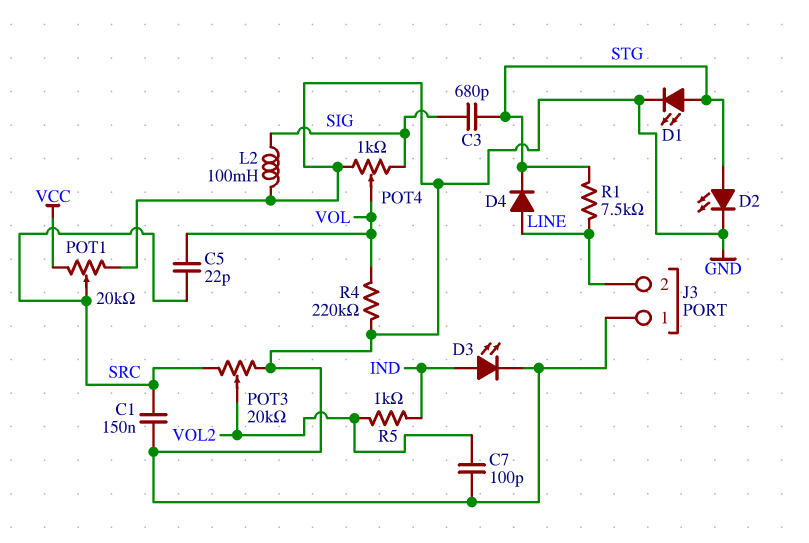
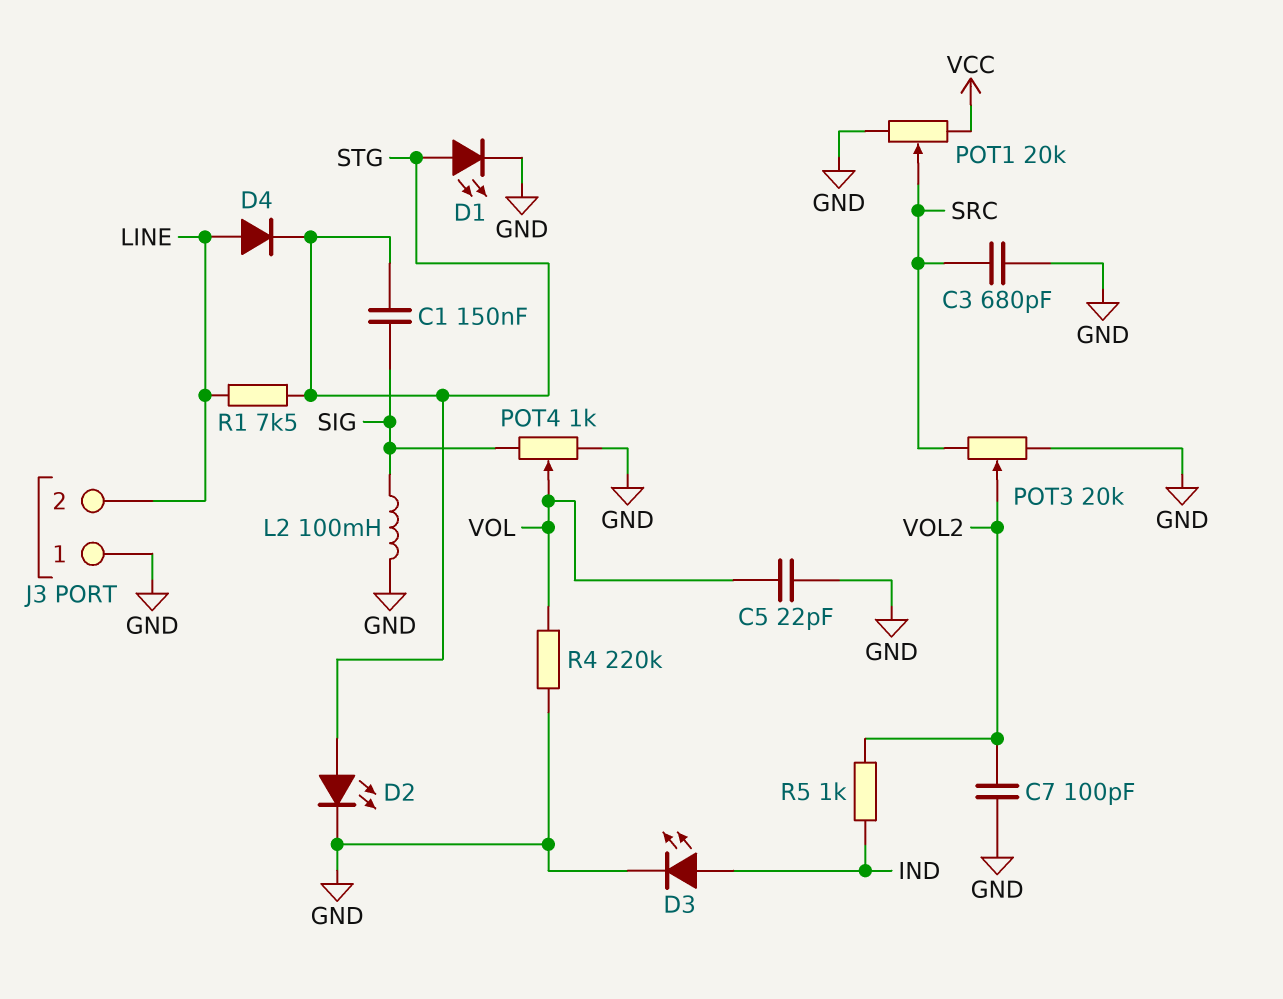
C1: 150nF (GND, SRC) -> 150nF (SIG, STG)
C3: 680pF (SIG, STG) -> 680pF (GND, SRC)
C5: 22pF (SRC, VOL) -> 22pF (GND, VOL)

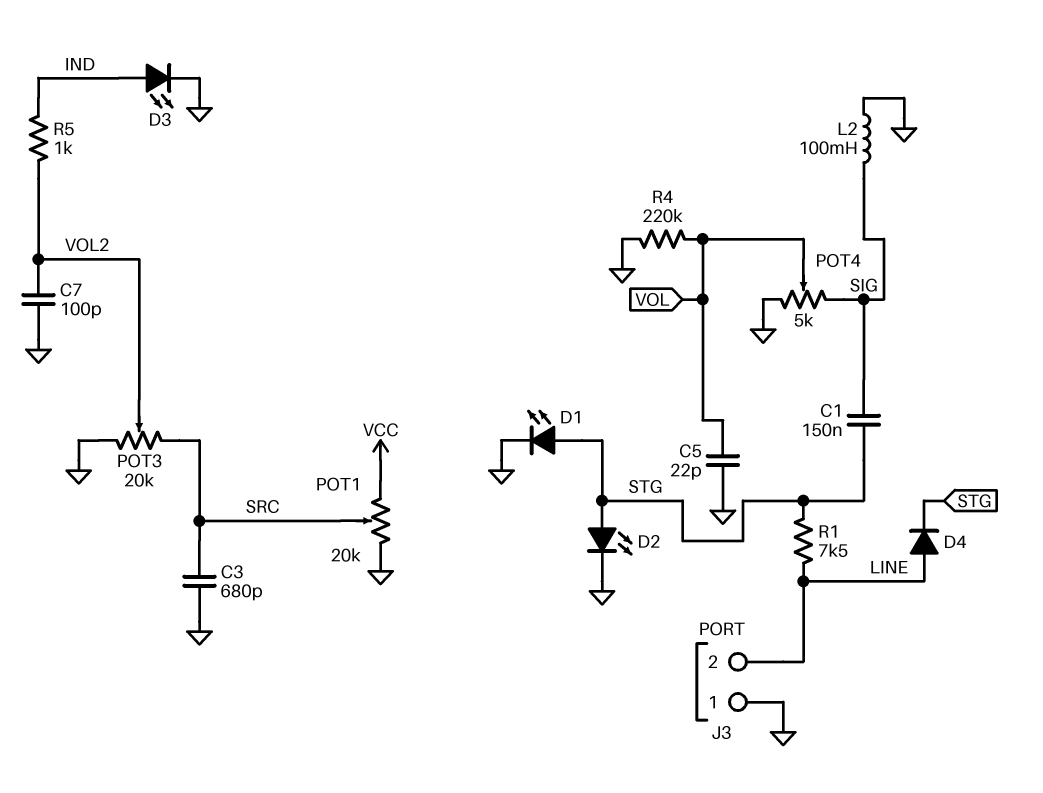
POT4: 1k (GND, SIG, wiper VOL) -> 5k (GND, SIG, wiper VOL)

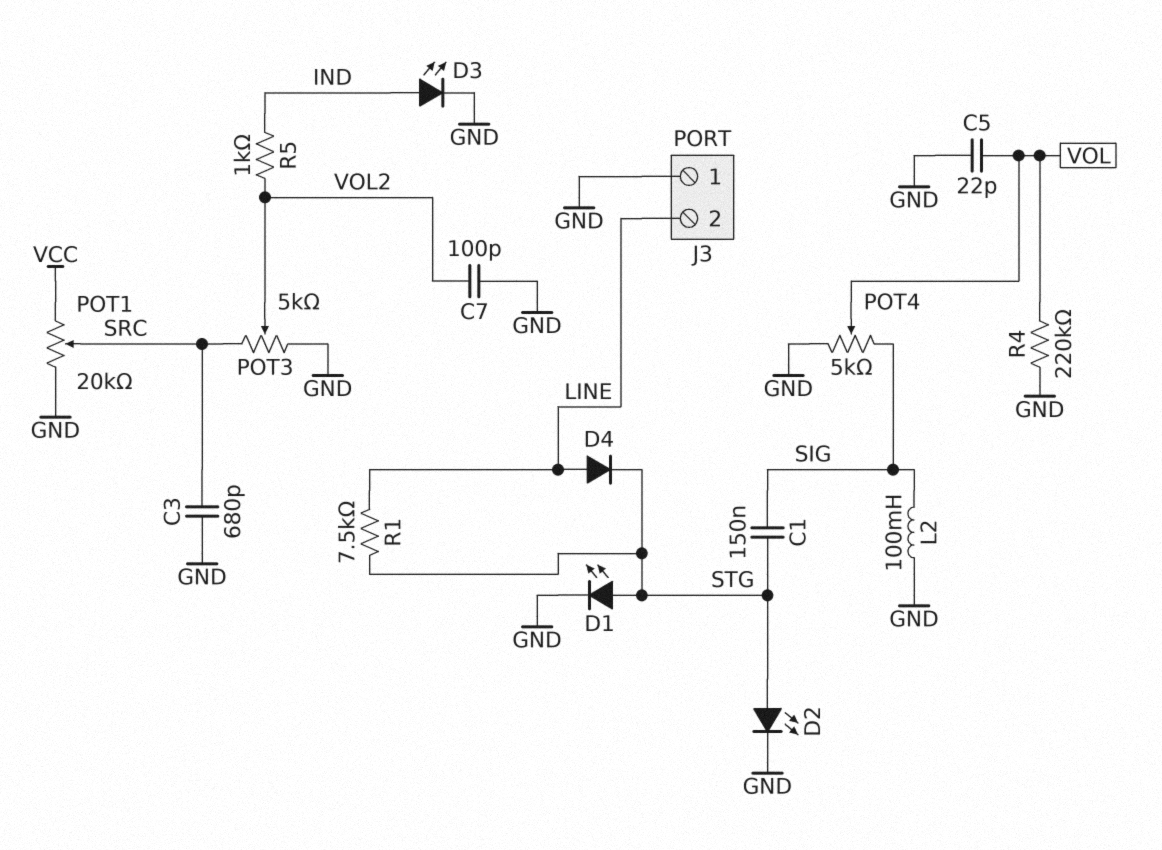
POT3: 20k (GND, SRC, wiper VOL2) -> 5k (GND, SRC, wiper VOL2)

